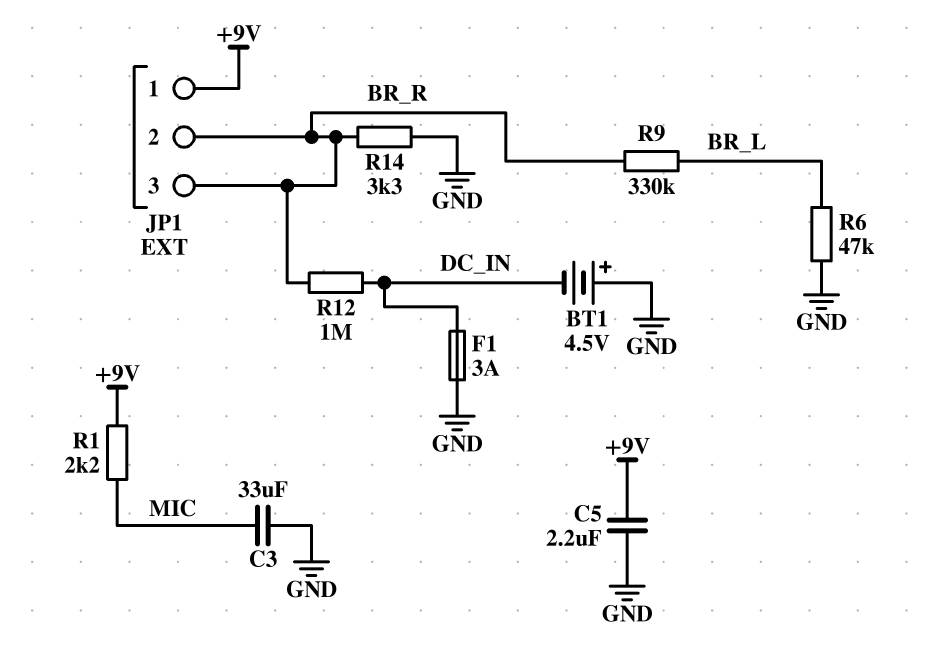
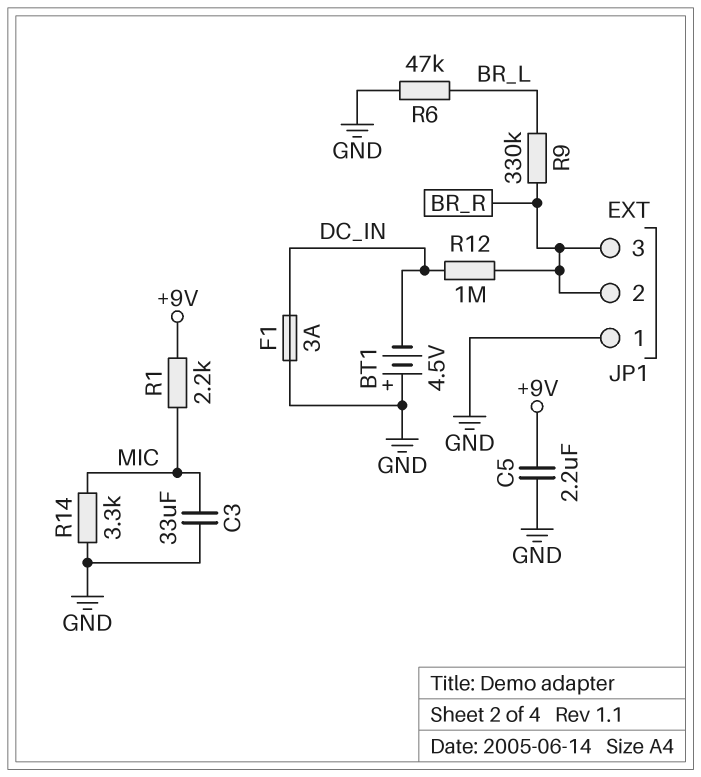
JP1 pin 1: +9V -> GND
R14: 3.3k (BR_R, GND) -> 3.3k (GND, MIC)

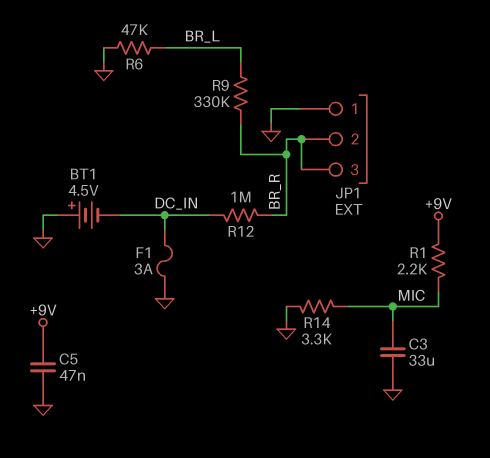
C5: 2.2uF (+9V, GND) -> 47nF (+9V, GND)

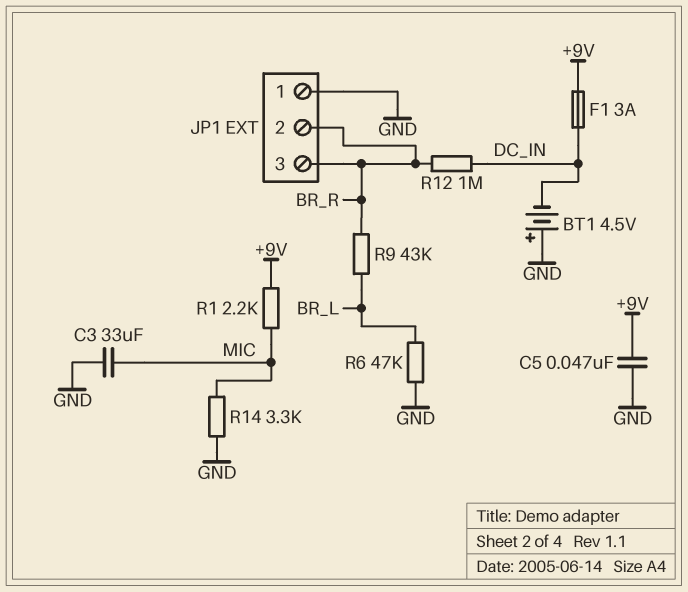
F1: 3A (DC_IN, GND) -> 3A (+9V, DC_IN)
R9: 330k (BR_L, BR_R) -> 43k (BR_L, BR_R)

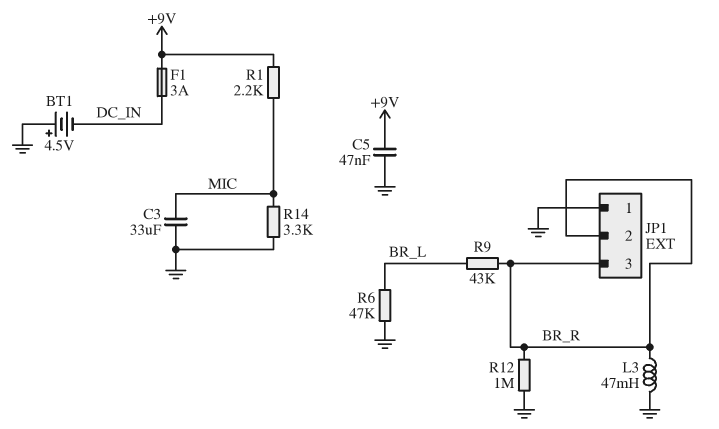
L3: none -> 47mH (BR_R, GND)
R12: 1M (BR_R, DC_IN) -> 1M (BR_R, GND)

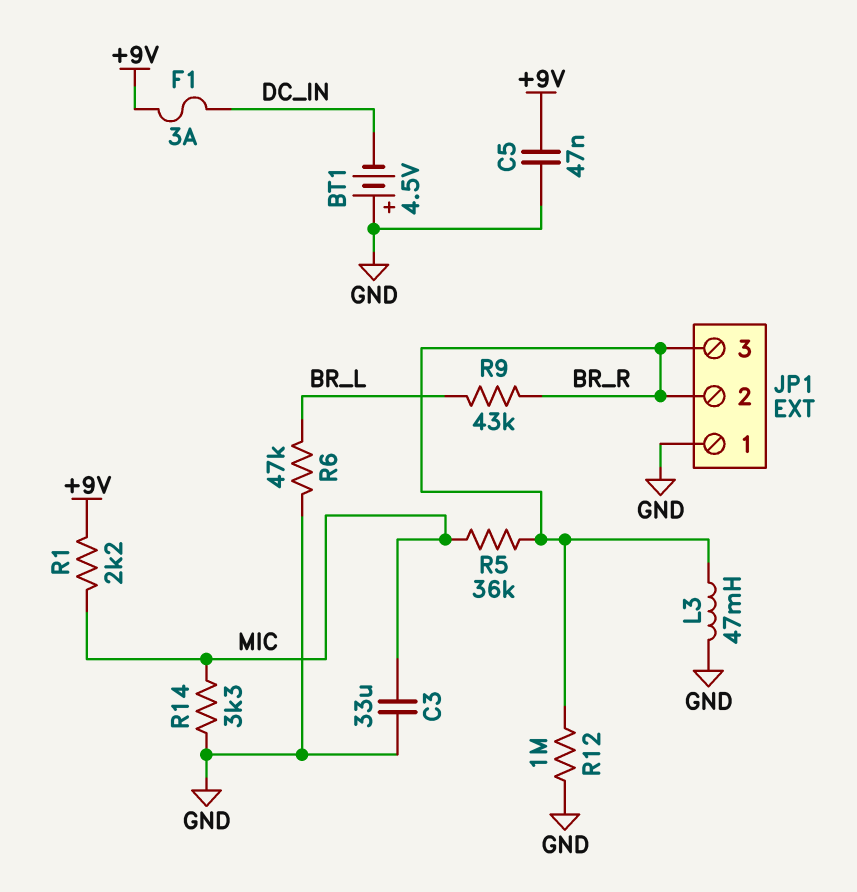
R5: none -> 36k (BR_R, MIC)

